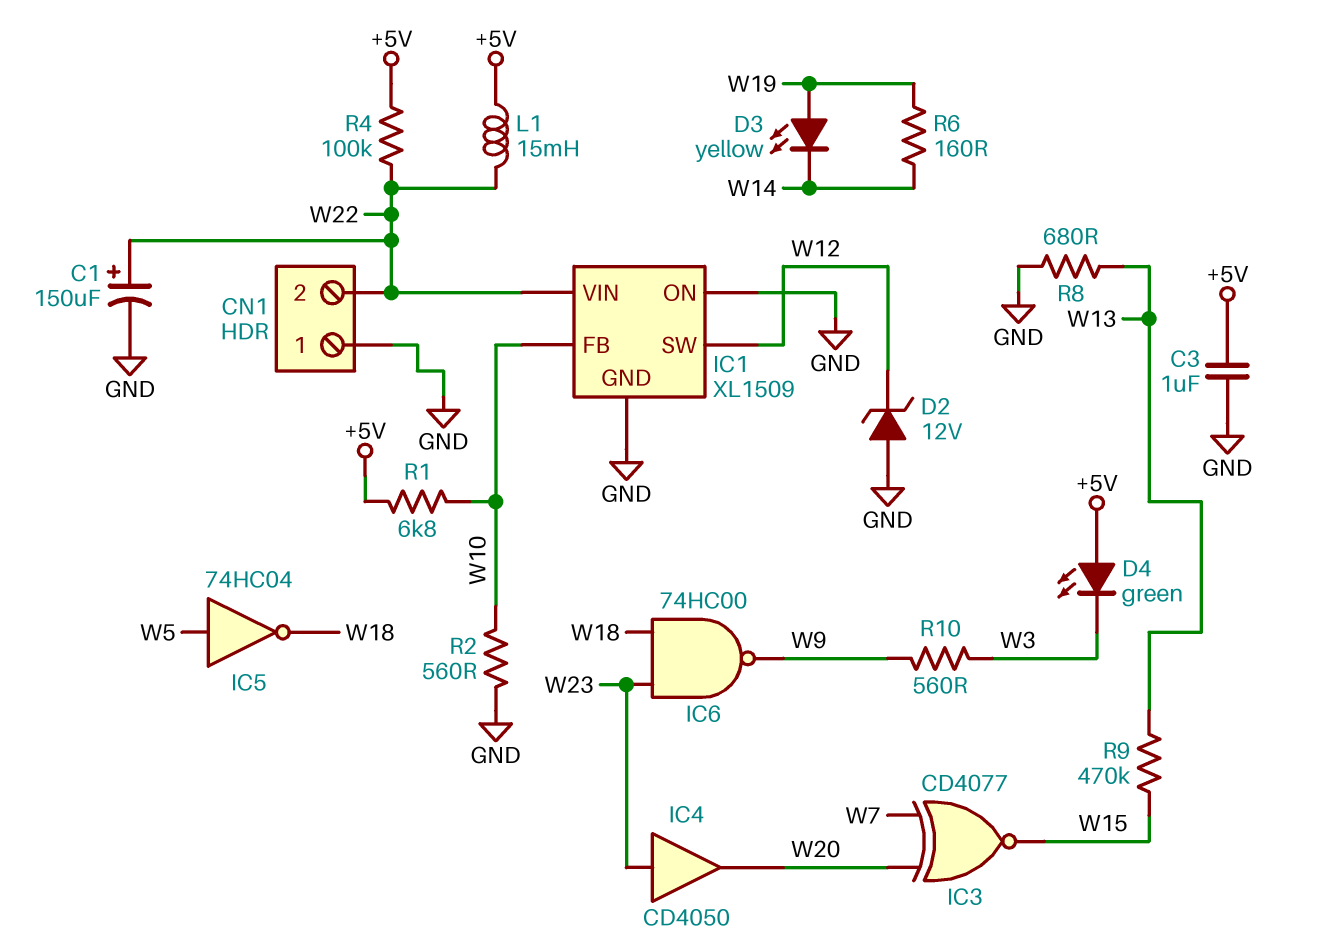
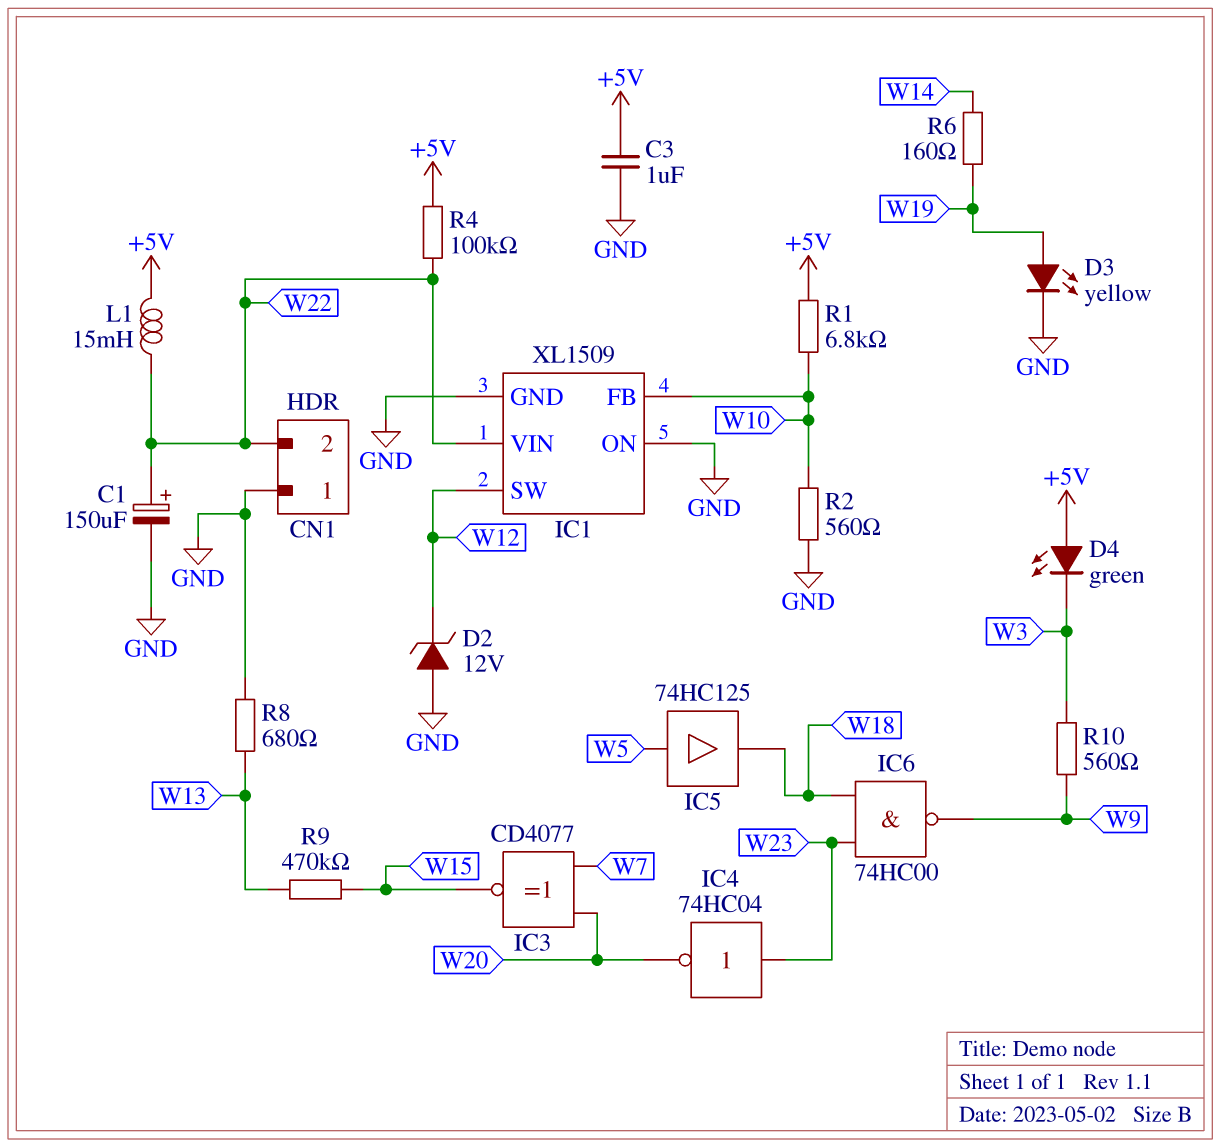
D3: LED yellow (A W19, K W14) -> LED yellow (A W19, K GND)
IC4: buffer CD4050 (in W23, out W20) -> NOT 74HC04 (in W23, out W20)
IC5: NOT 74HC04 (in W5, out W18) -> buffer 74HC125 (in W5, out W18)

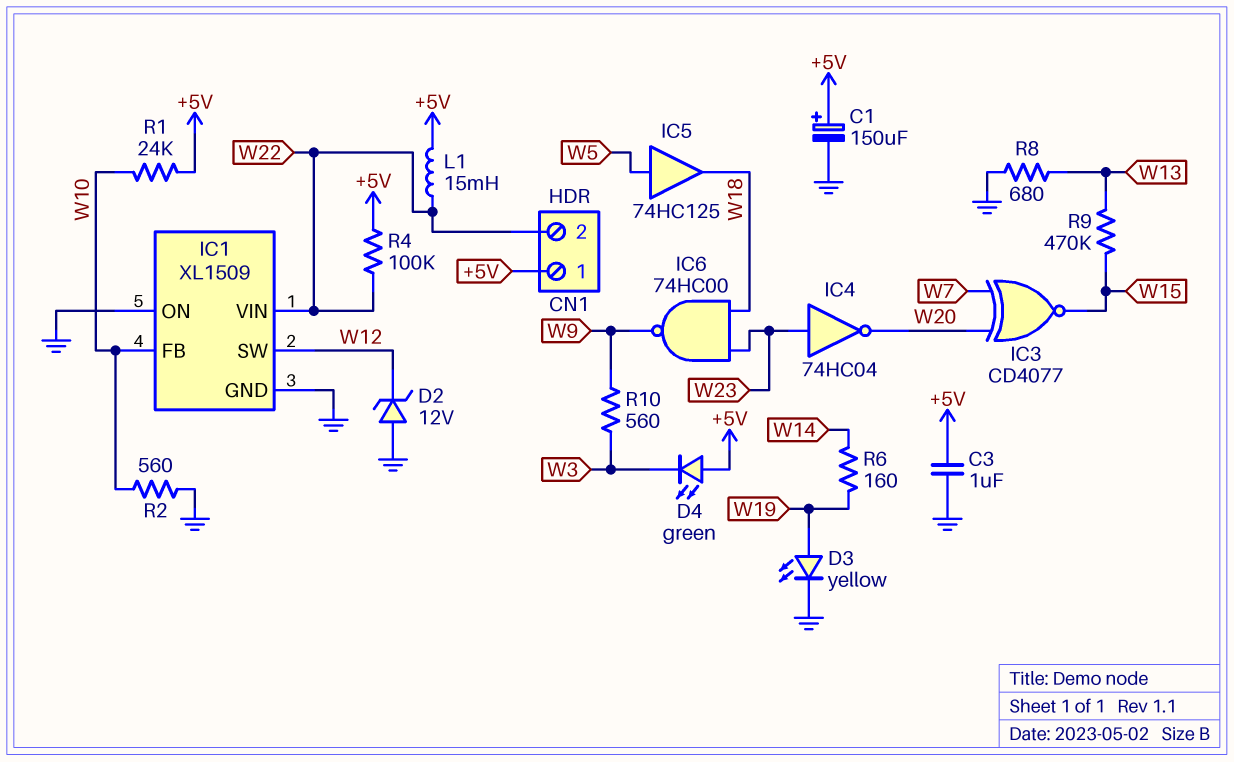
C1: 150uF (plus W22, minus GND) -> 150uF (plus +5V, minus GND)
CN1 pin 1: GND -> +5V
R1: 6.8k (+5V, W10) -> 24k (+5V, W10)

